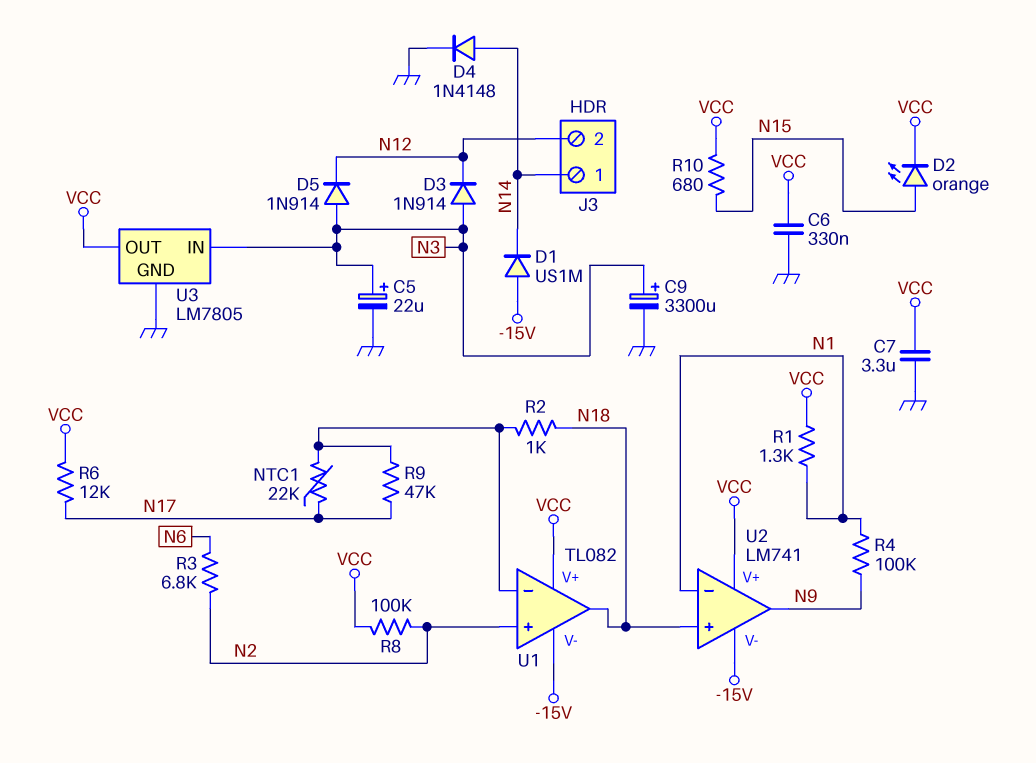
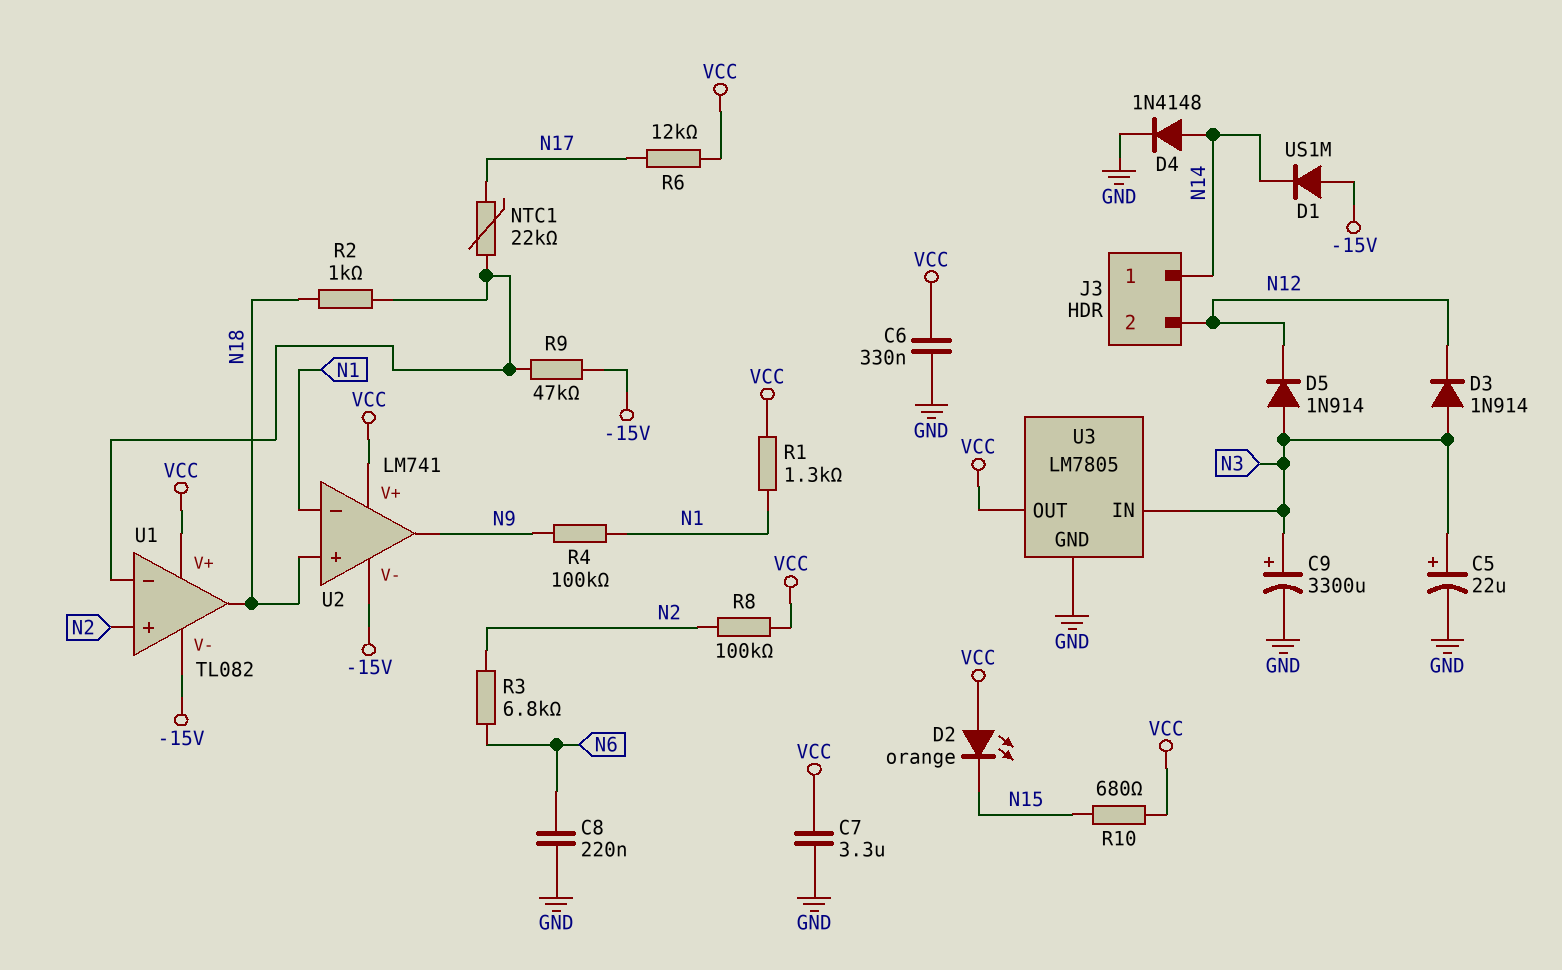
C8: none -> 220nF (GND, N6)
D2: LED orange (A N15, K VCC) -> LED orange (A VCC, K N15)
R9: 47k (N17, U1/in-) -> 47k (-15V, U1/in-)

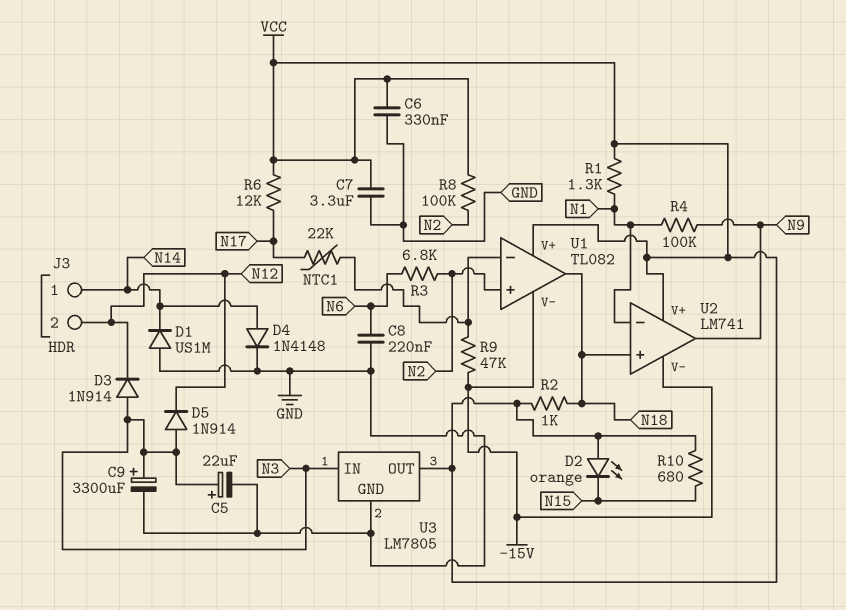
D1: diode US1M (A -15V, K N14) -> diode US1M (A GND, K N14)
R2: 1k (N18, U1/in-) -> 1k (N18, VCC)

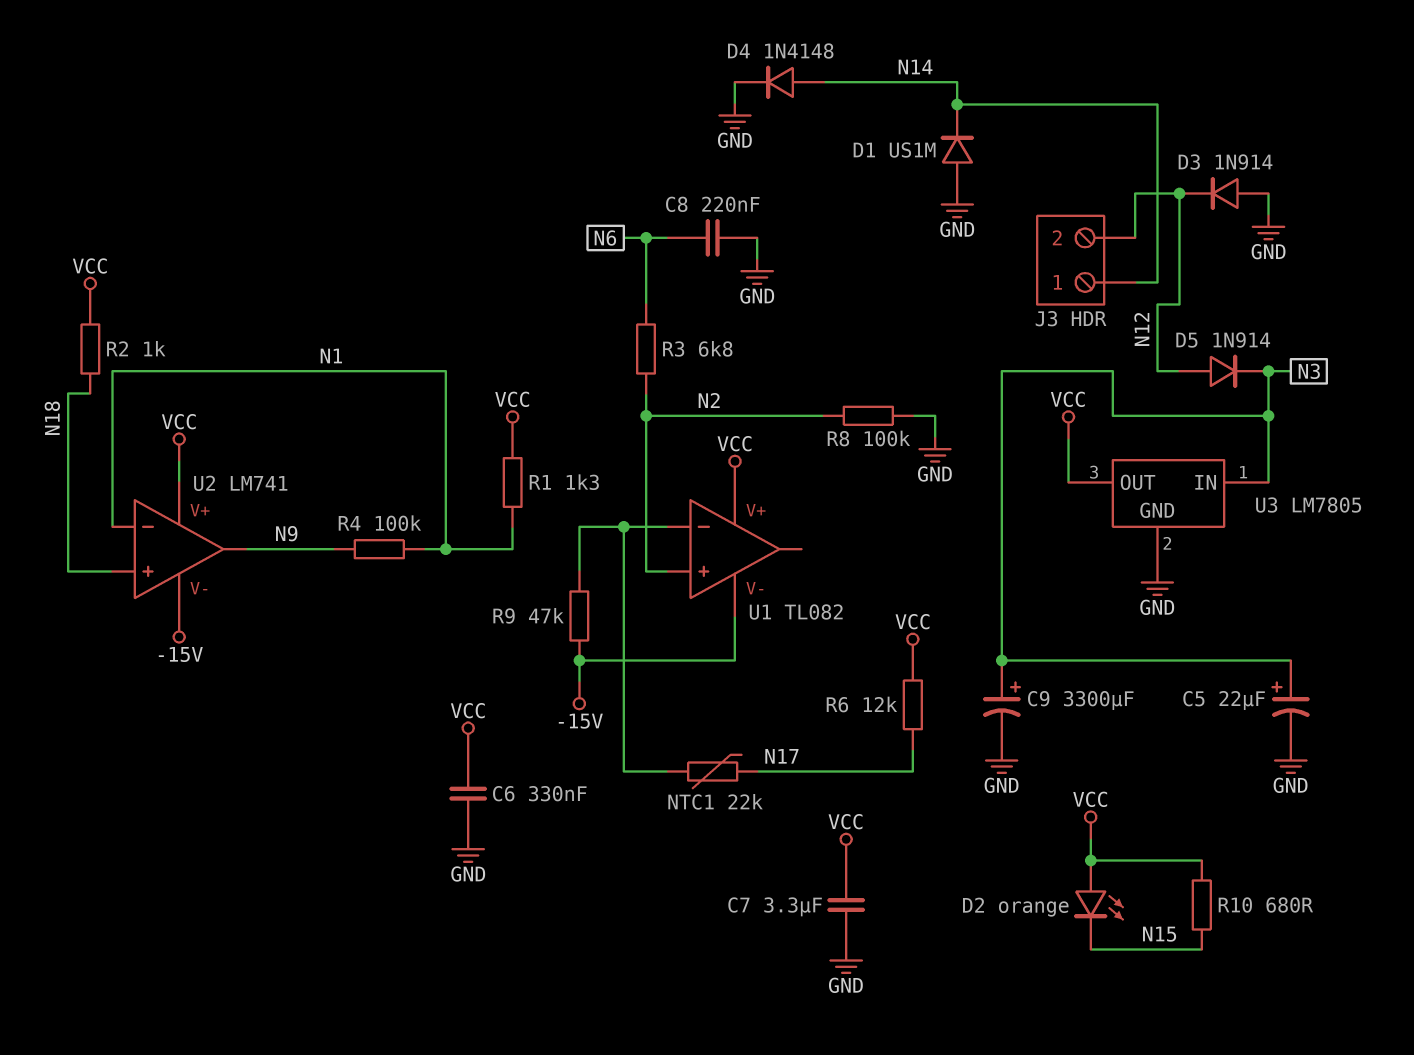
D3: diode 1N914 (A N3, K N12) -> diode 1N914 (A GND, K N12)
D5: diode 1N914 (A N3, K N12) -> diode 1N914 (A N12, K N3)
R8: 100k (N2, VCC) -> 100k (GND, N2)
U1 pin out: N18 -> none

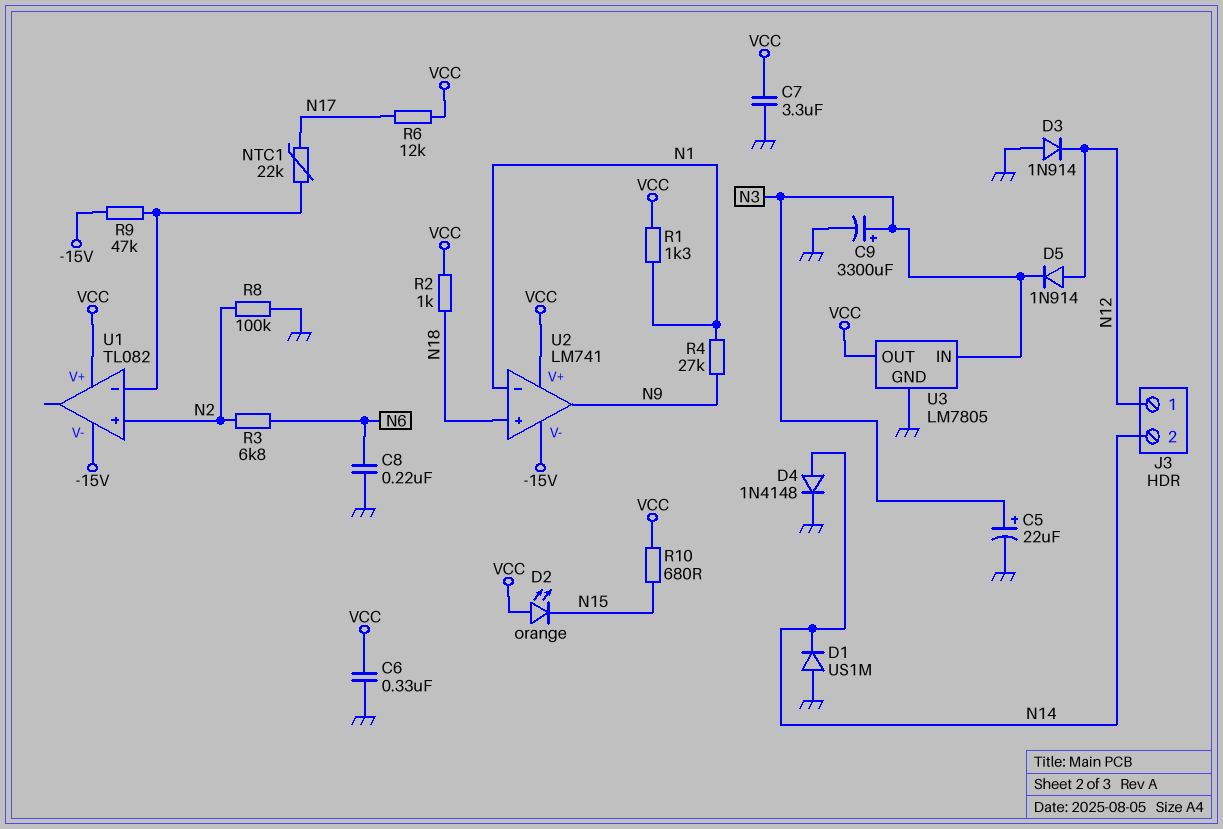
J3 pin 1: N14 -> N12
J3 pin 2: N12 -> N14
R4: 100k (N1, N9) -> 27k (N1, N9)

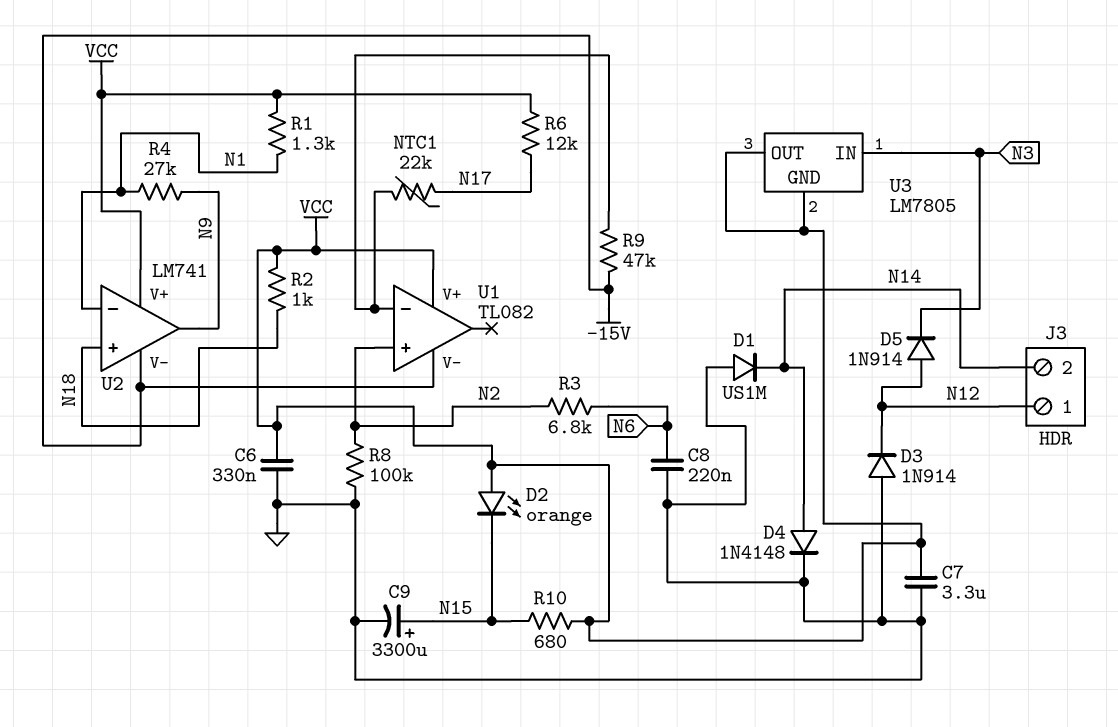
C5: 22uF (plus N3, minus GND) -> none
C9: 3300uF (plus N3, minus GND) -> 3300uF (plus N15, minus GND)
U3 pin GND: GND -> VCC

